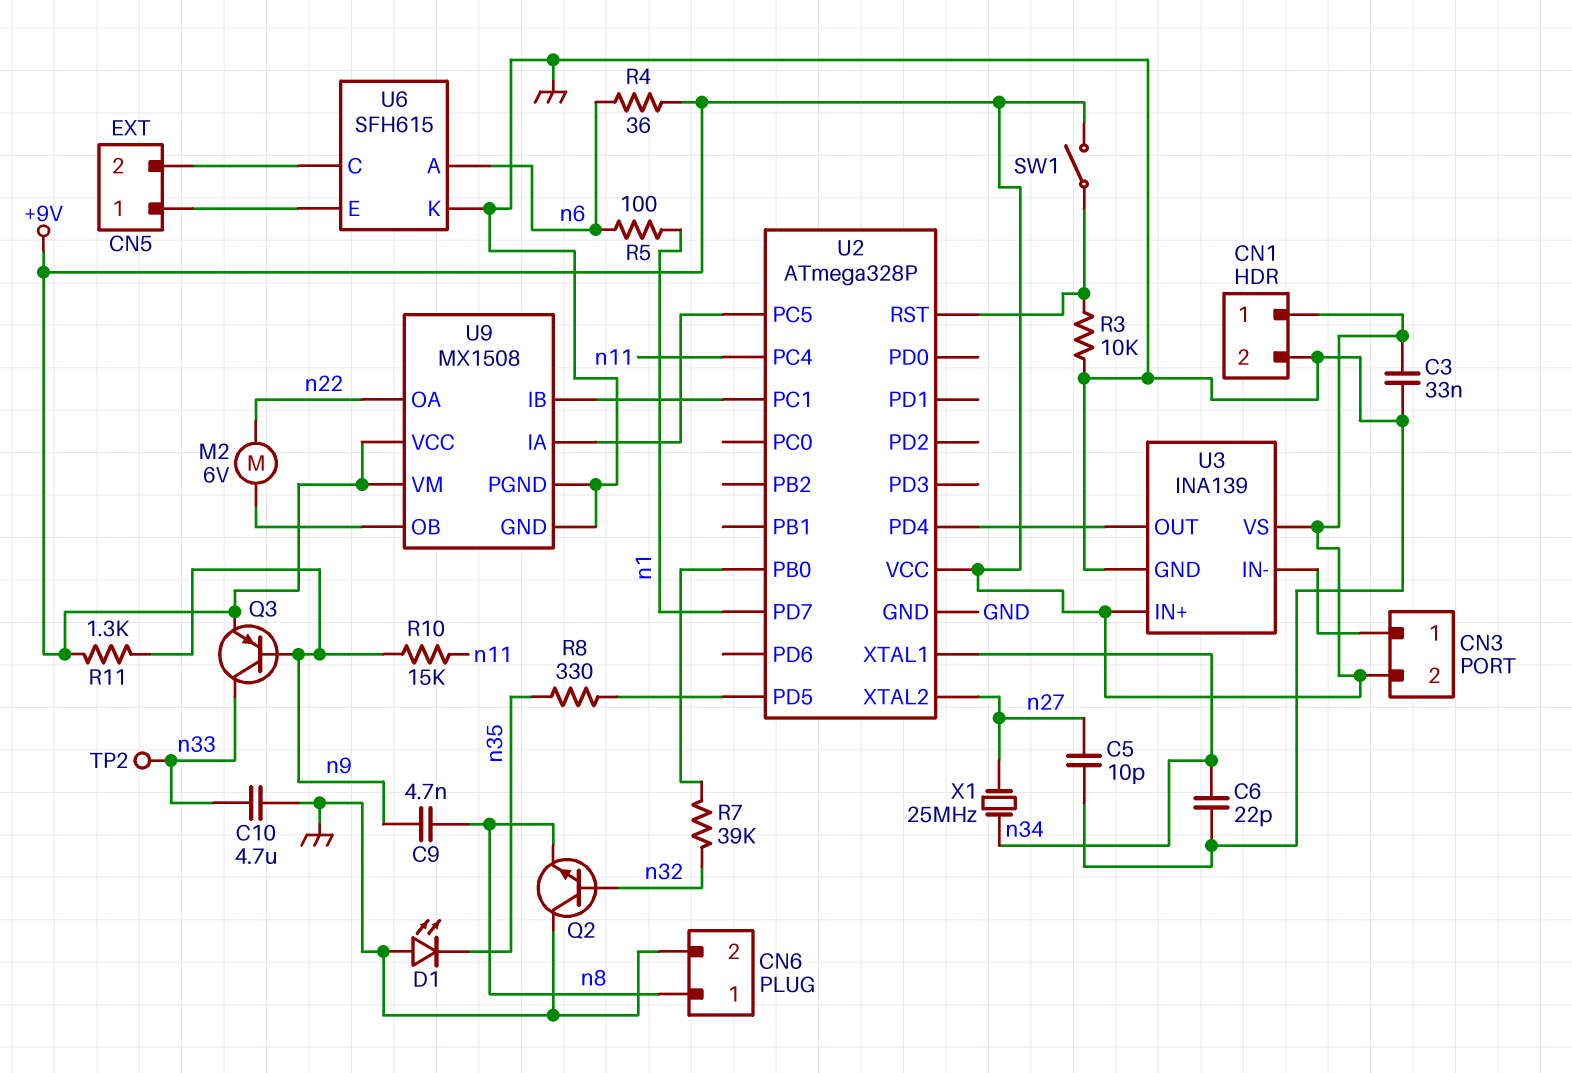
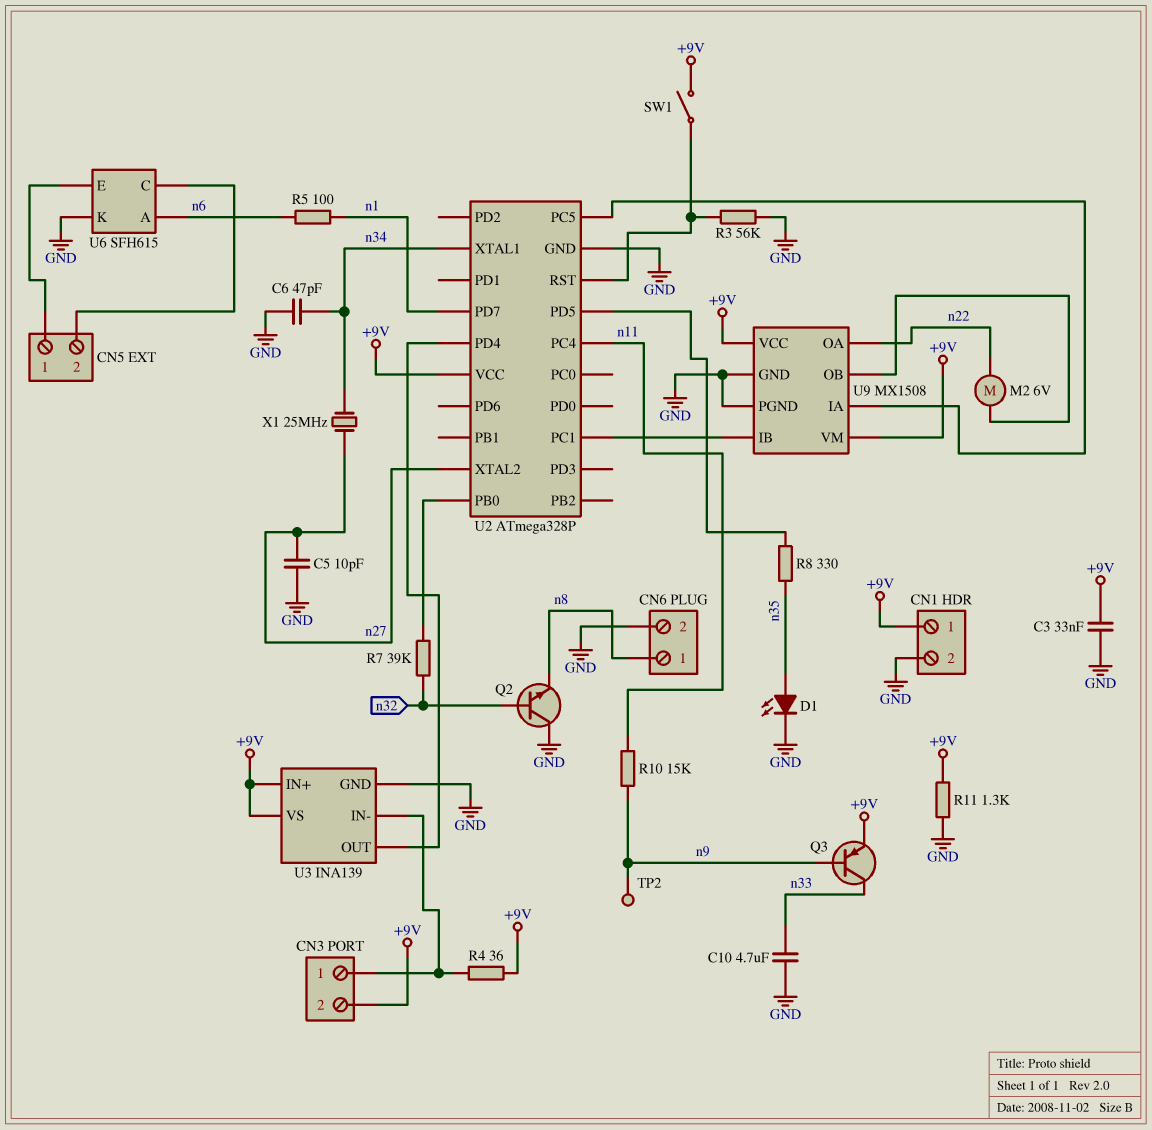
C6: 22pF (GND, n34) -> 47pF (GND, n34)
C9: 4.7nF (n8, n9) -> none
D1: LED (A GND, K n35) -> LED (A n35, K GND)
R3: 10k (GND, U2/RST) -> 56k (GND, U2/RST)
R4: 36 (+9V, n6) -> 36 (+9V, CN3/1)
R11: 1.3k (+9V, n9) -> 1.3k (+9V, GND)
TP2: test point (n33) -> test point (n9)

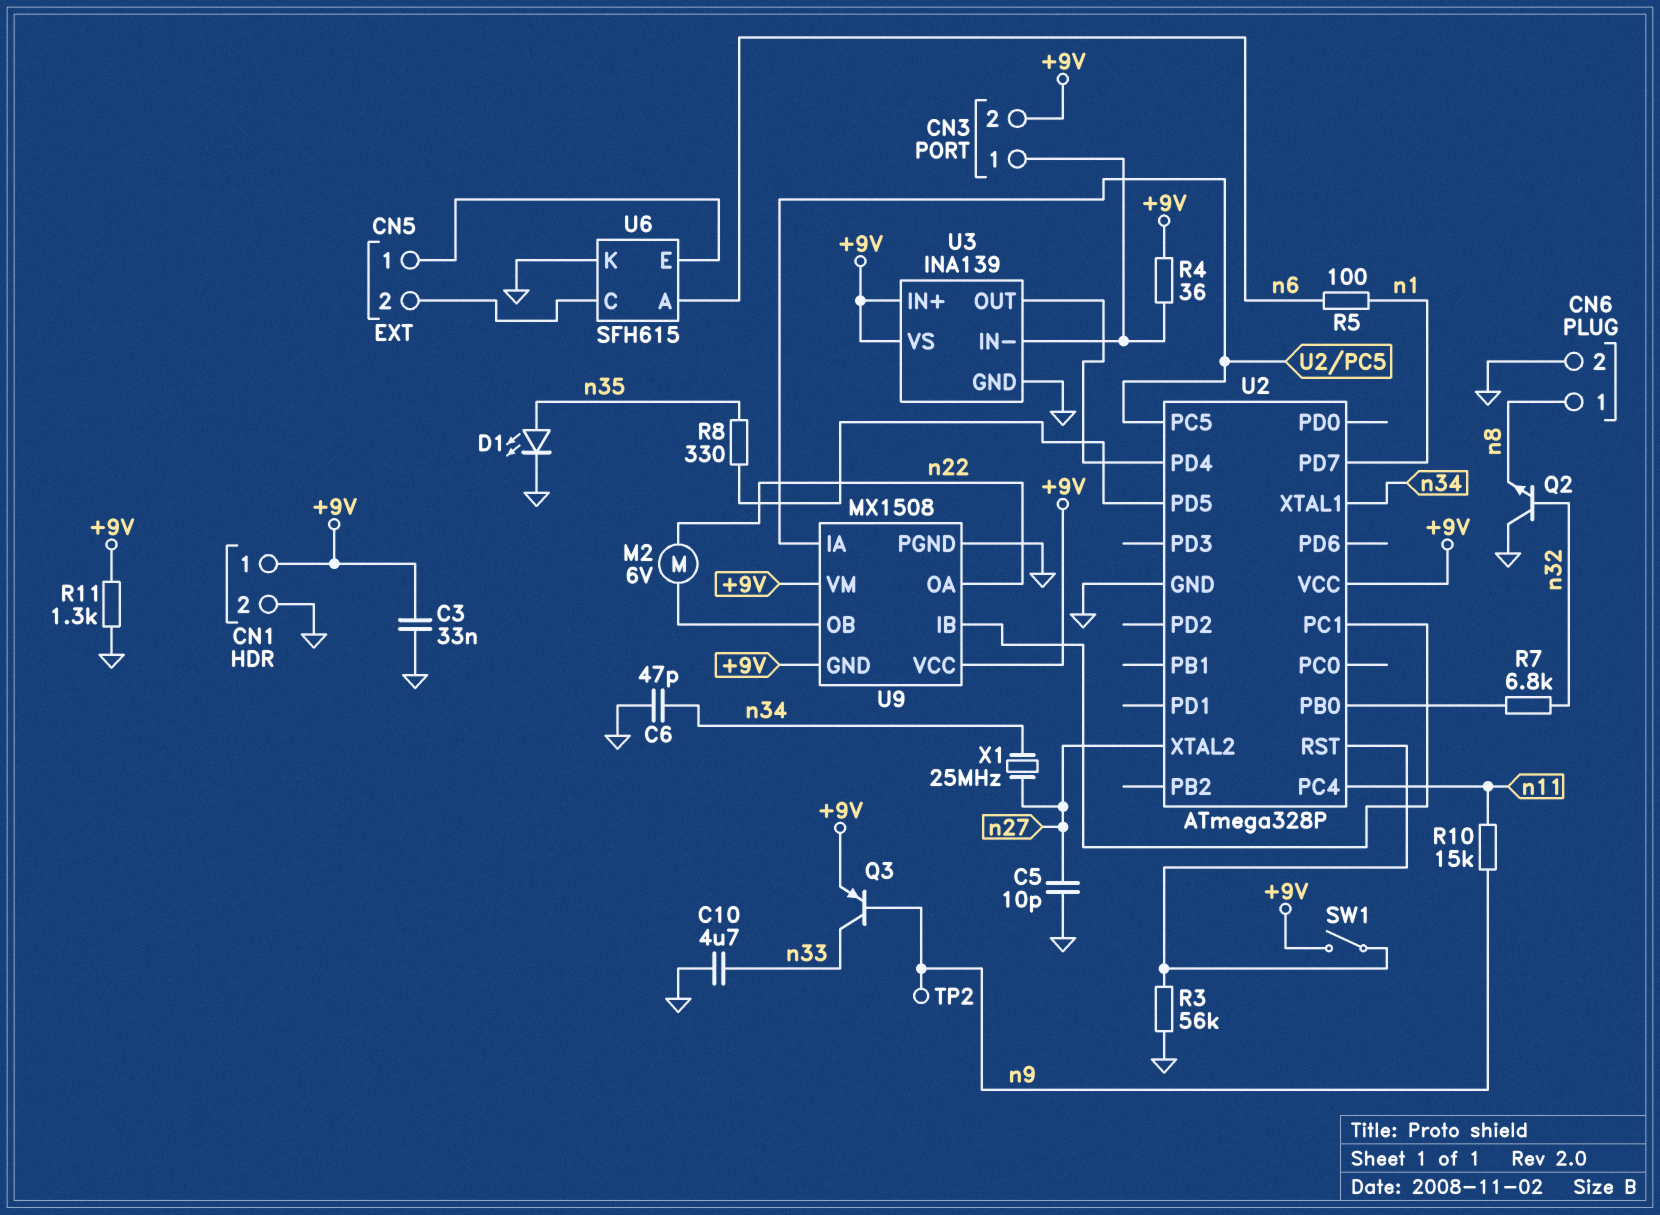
R7: 39k (U2/PB0, n32) -> 6.8k (U2/PB0, n32)
U9 pin GND: GND -> +9V

